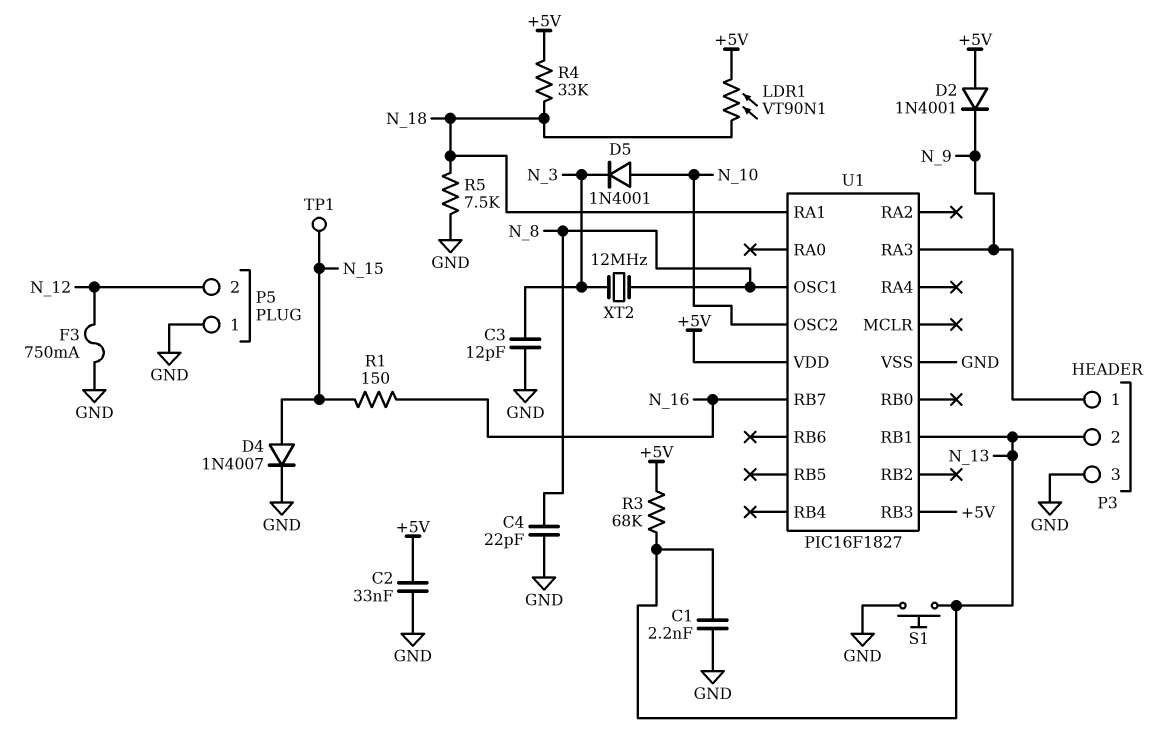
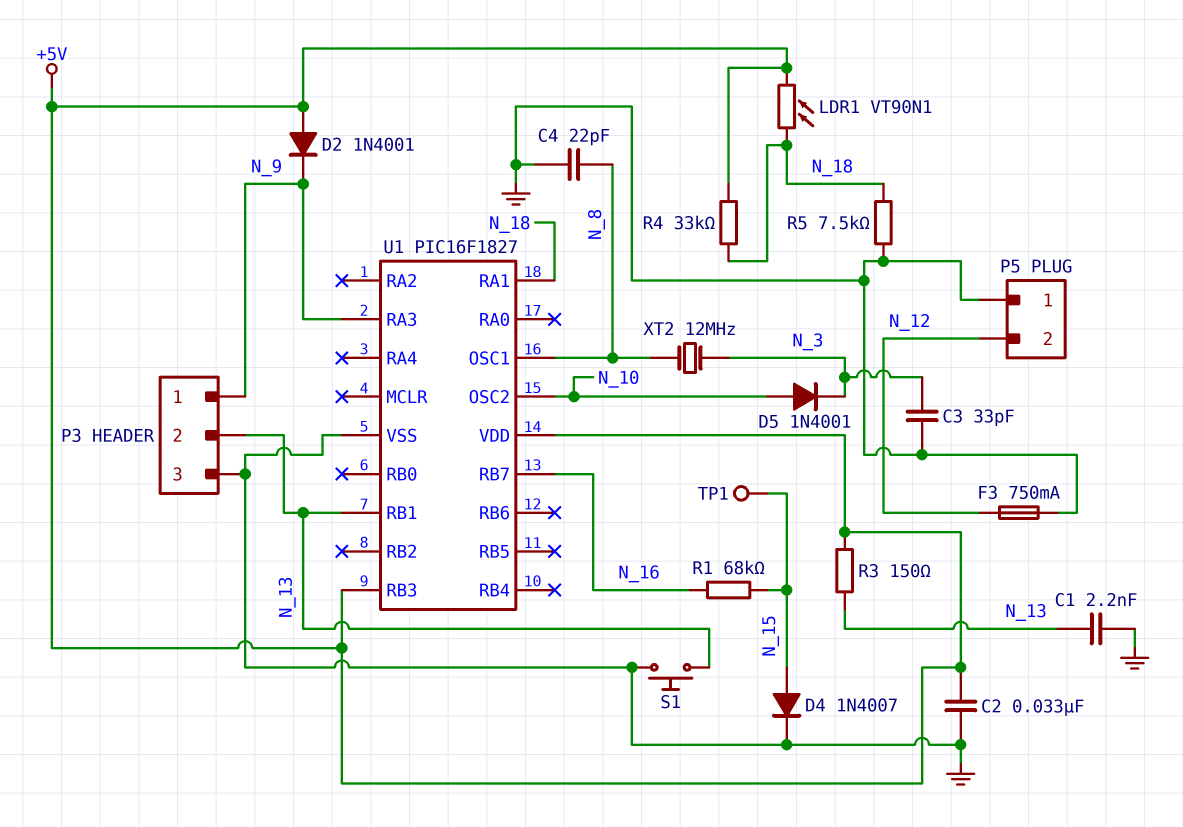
C3: 12pF (GND, N_3) -> 33pF (GND, N_3)
R1: 150 (N_15, N_16) -> 68k (N_15, N_16)
R3: 68k (+5V, N_13) -> 150 (+5V, N_13)

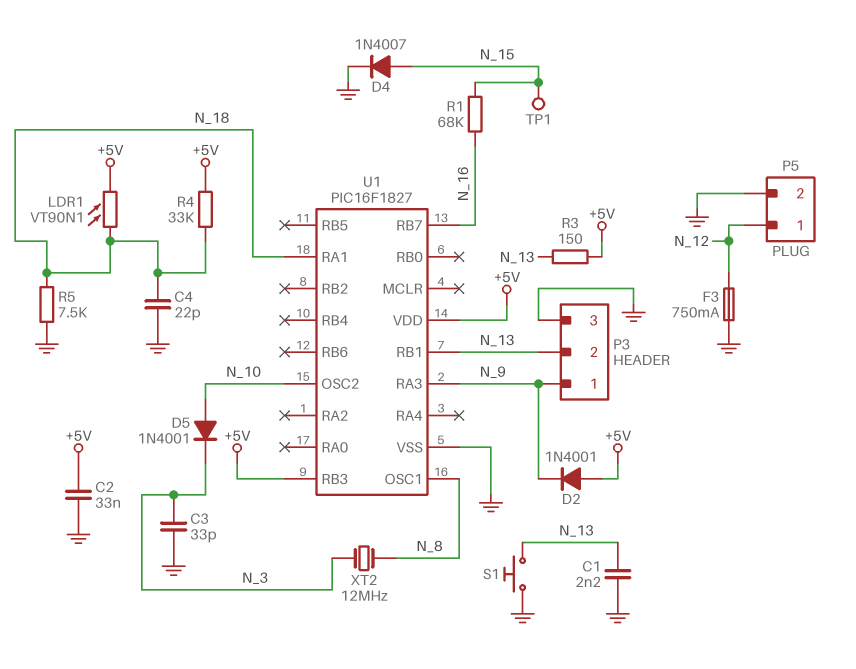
C4: 22pF (GND, N_8) -> 22pF (GND, N_18)
P5 pin 1: GND -> N_12
P5 pin 2: N_12 -> GND

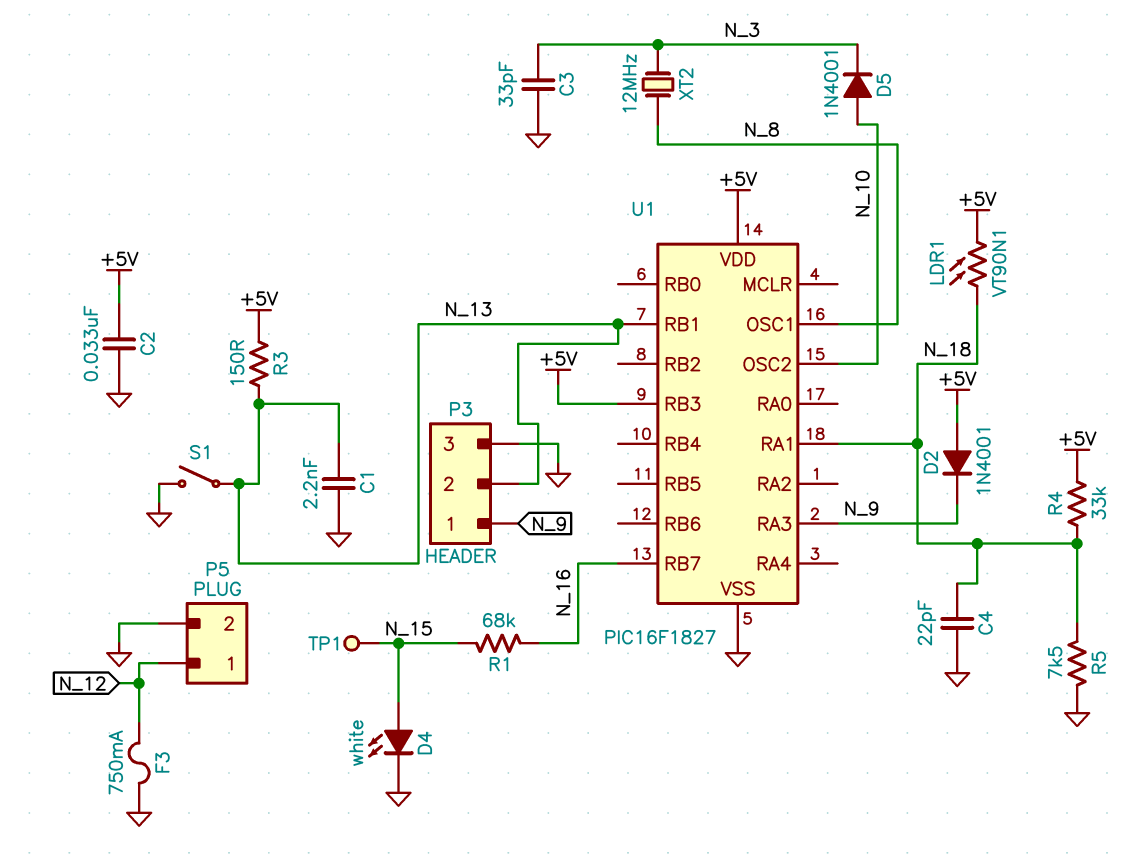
D4: diode 1N4007 (A N_15, K GND) -> LED white (A N_15, K GND)
S1: button (GND, N_13) -> switch (GND, N_13)

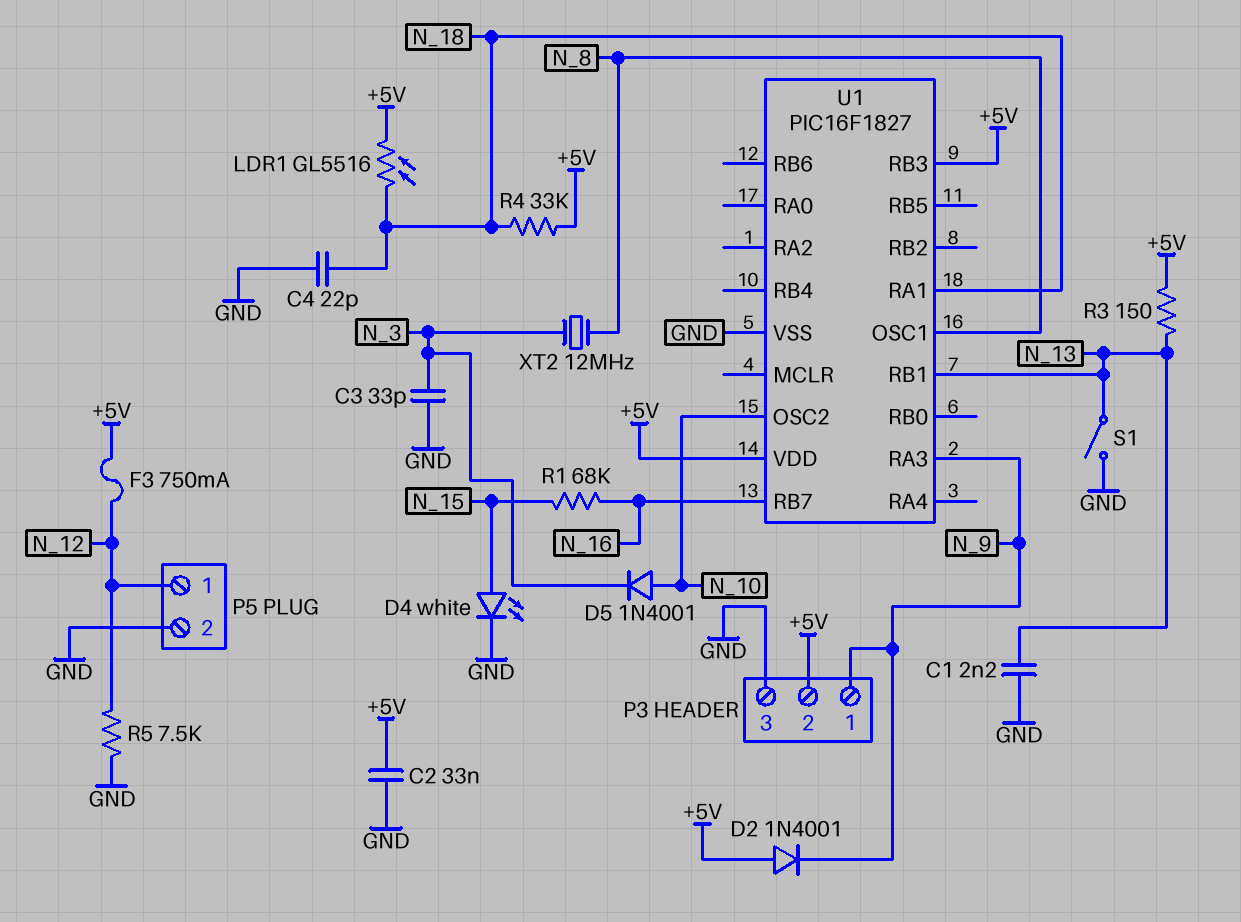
F3: 750mA (GND, N_12) -> 750mA (+5V, N_12)
LDR1: VT90N1 (+5V, N_18) -> GL5516 (+5V, N_18)
P3 pin 2: N_13 -> +5V
R5: 7.5k (GND, N_18) -> 7.5k (GND, N_12)
TP1: test point (N_15) -> none

